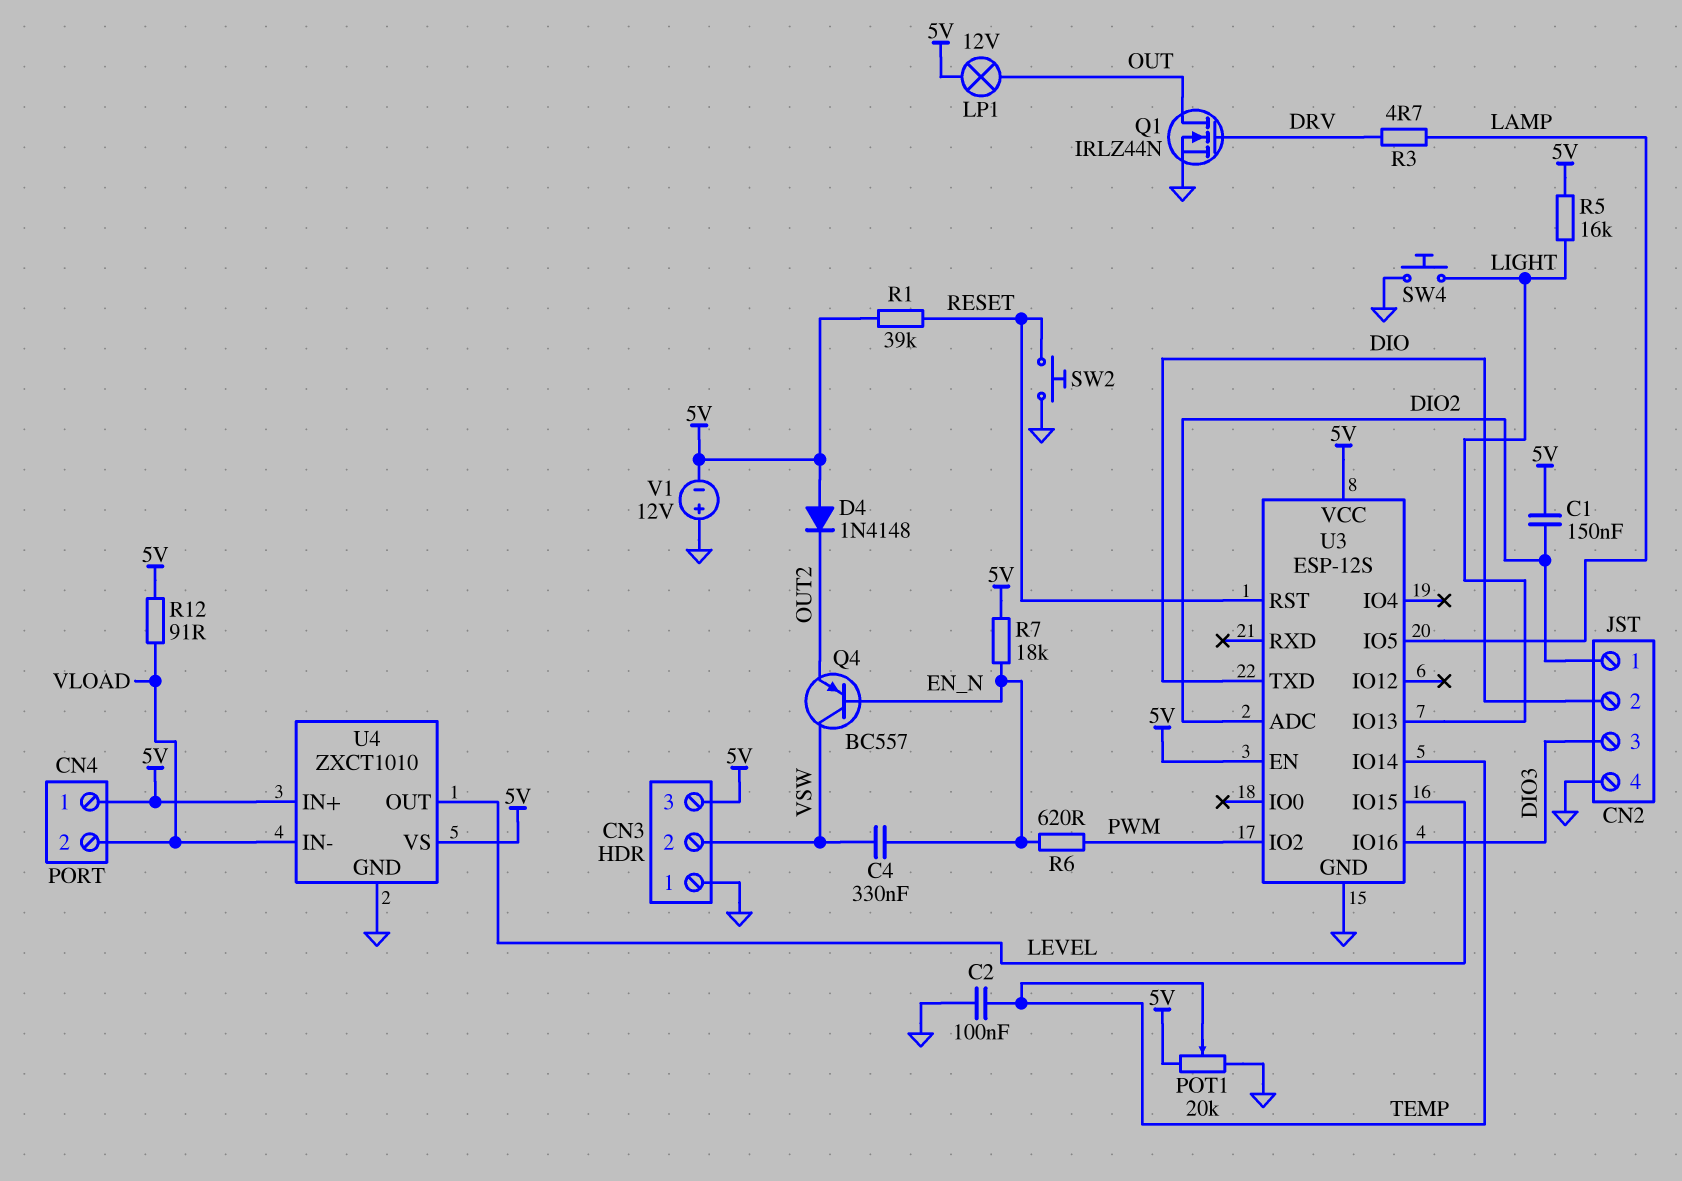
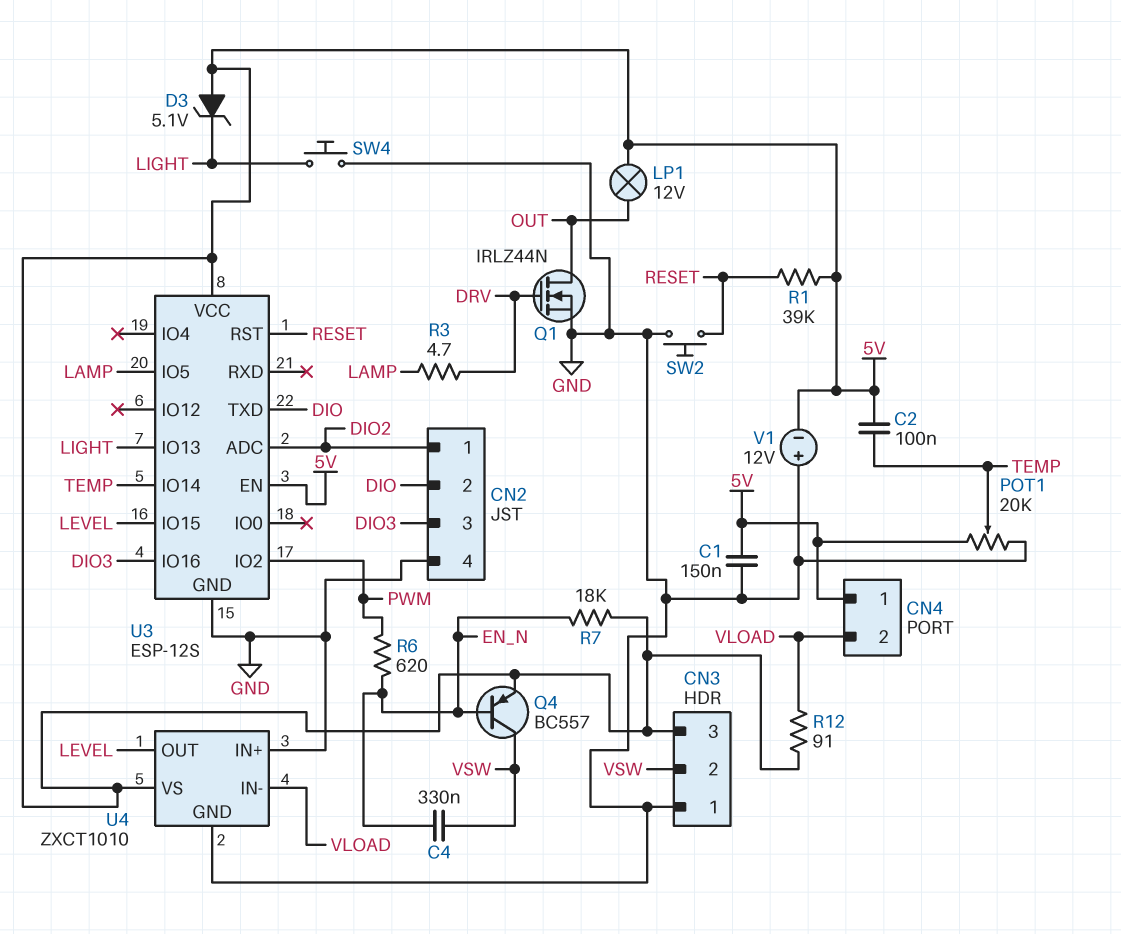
C1: 150nF (5V, DIO2) -> 150nF (5V, GND)
C2: 100nF (GND, TEMP) -> 100nF (5V, TEMP)
D3: none -> zener 5.1V (A 5V, K LIGHT)
D4: diode 1N4148 (A 5V, K OUT2) -> none
Q4: PNP BC557 (B EN_N, C VSW, E OUT2) -> PNP BC557 (B EN_N, C VSW, E 5V)
R5: 16k (5V, LIGHT) -> none
U4 pin IN+: 5V -> GND

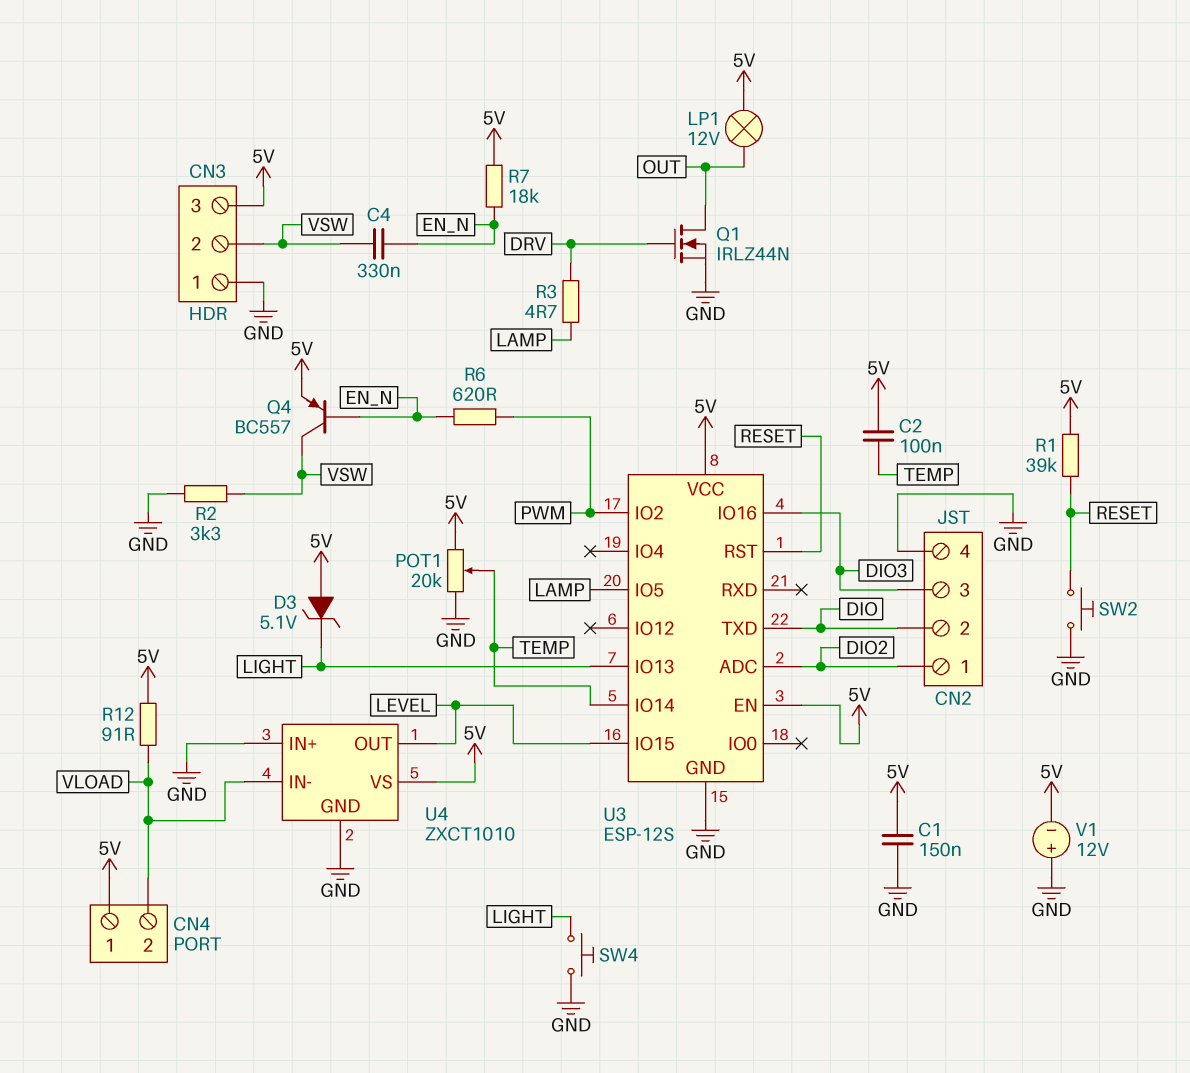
R2: none -> 3.3k (GND, VSW)

